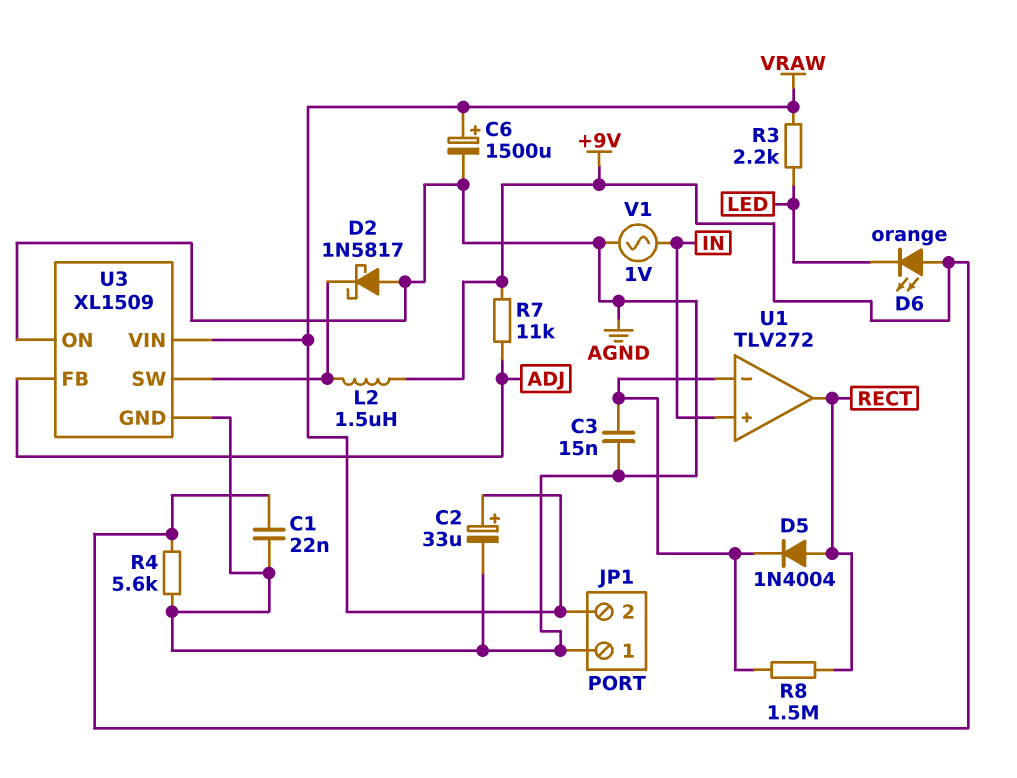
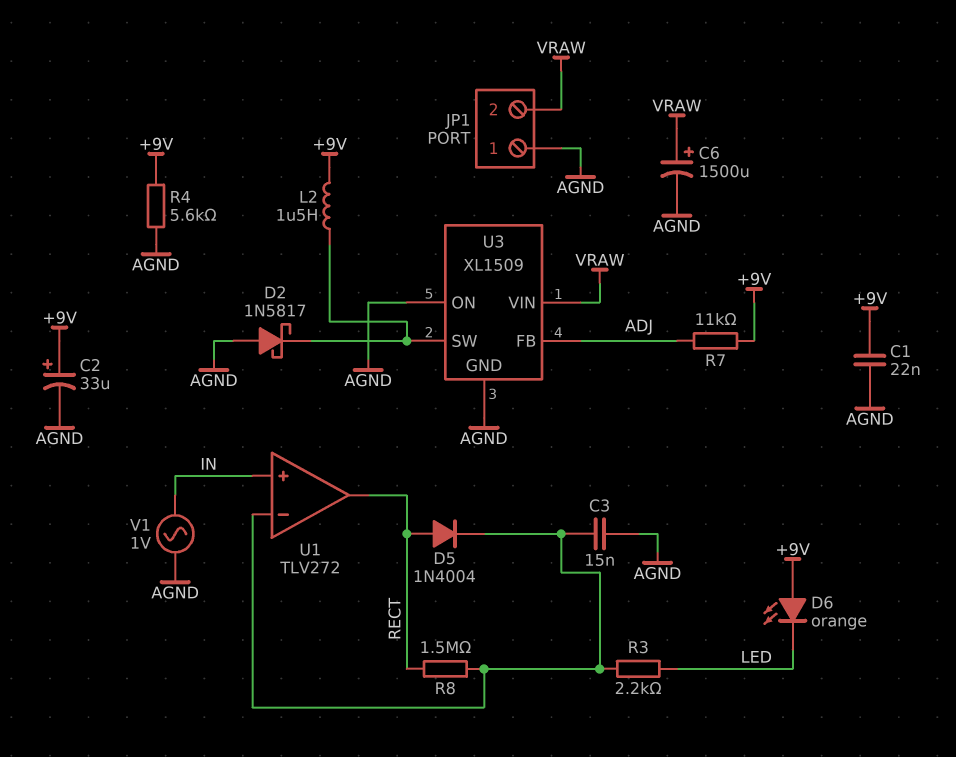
C2: 33uF (plus VRAW, minus AGND) -> 33uF (plus +9V, minus AGND)
R3: 2.2k (LED, VRAW) -> 2.2k (LED, U1/in-)

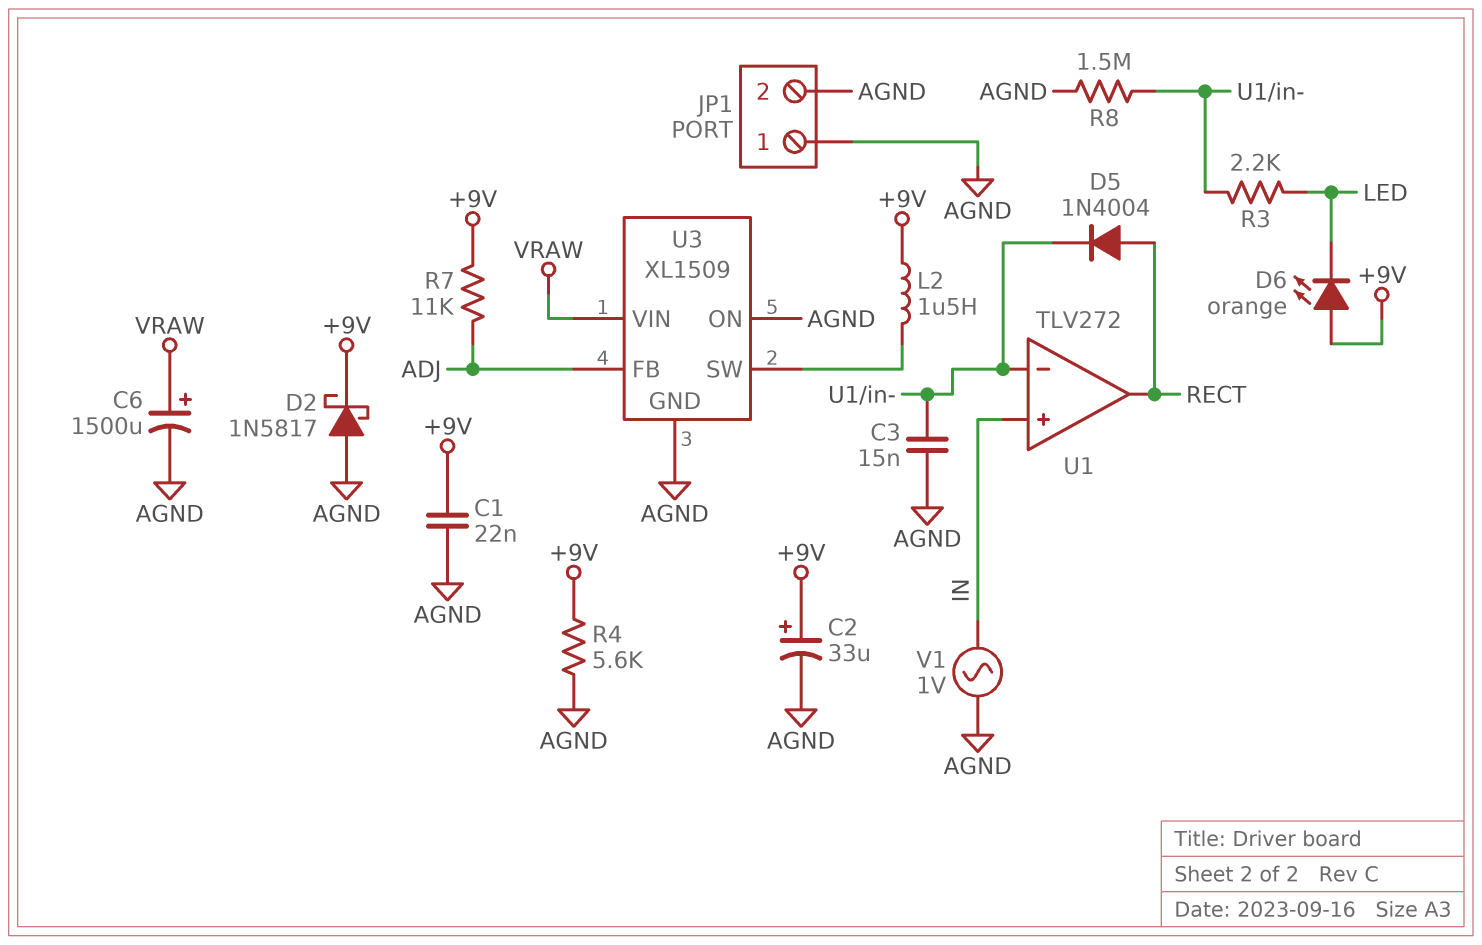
D2: schottky 1N5817 (A AGND, K U3/SW) -> schottky 1N5817 (A AGND, K +9V)
JP1 pin 2: VRAW -> AGND
R8: 1.5M (RECT, U1/in-) -> 1.5M (AGND, U1/in-)

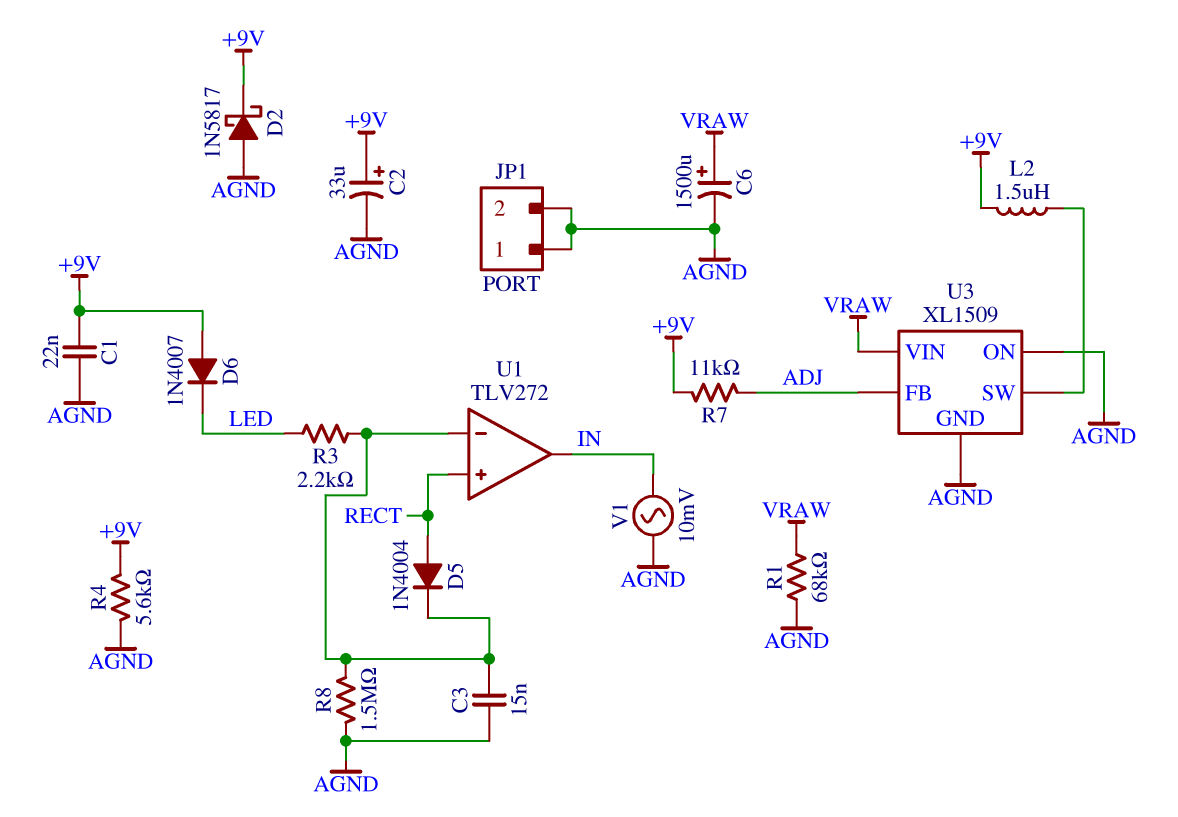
D6: LED orange (A +9V, K LED) -> diode 1N4007 (A +9V, K LED)
R1: none -> 68k (AGND, VRAW)
U1 pin in+: IN -> RECT
U1 pin out: RECT -> IN
V1: AC 1V (AGND, IN) -> AC 10mV (AGND, IN)

